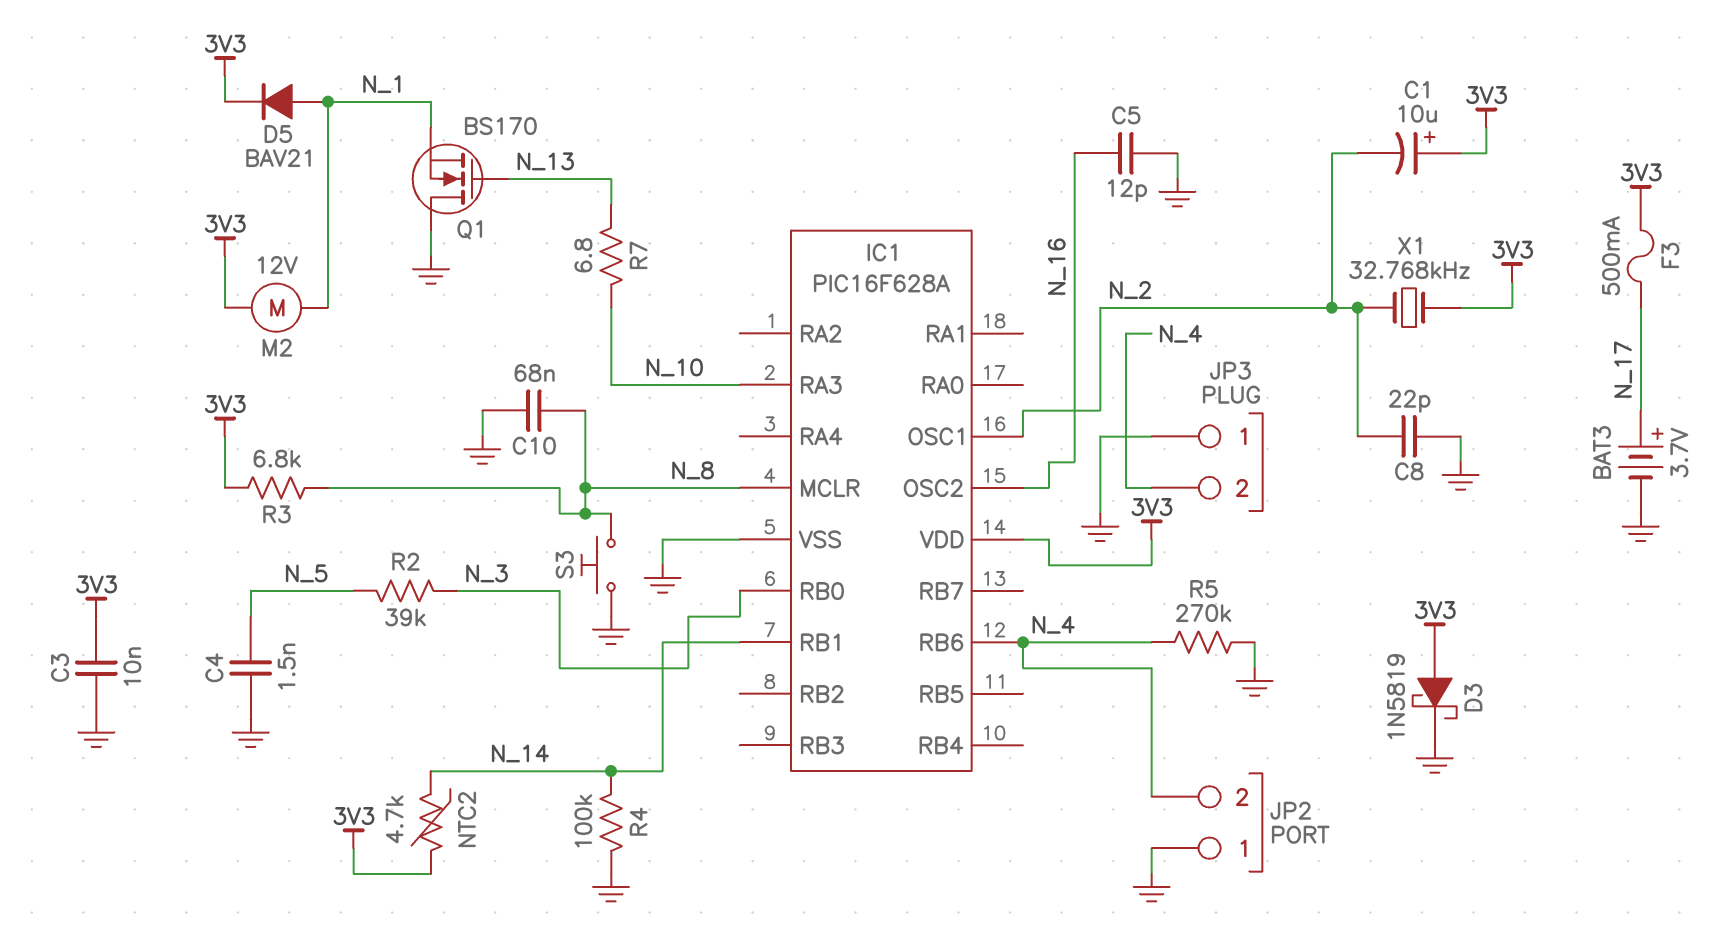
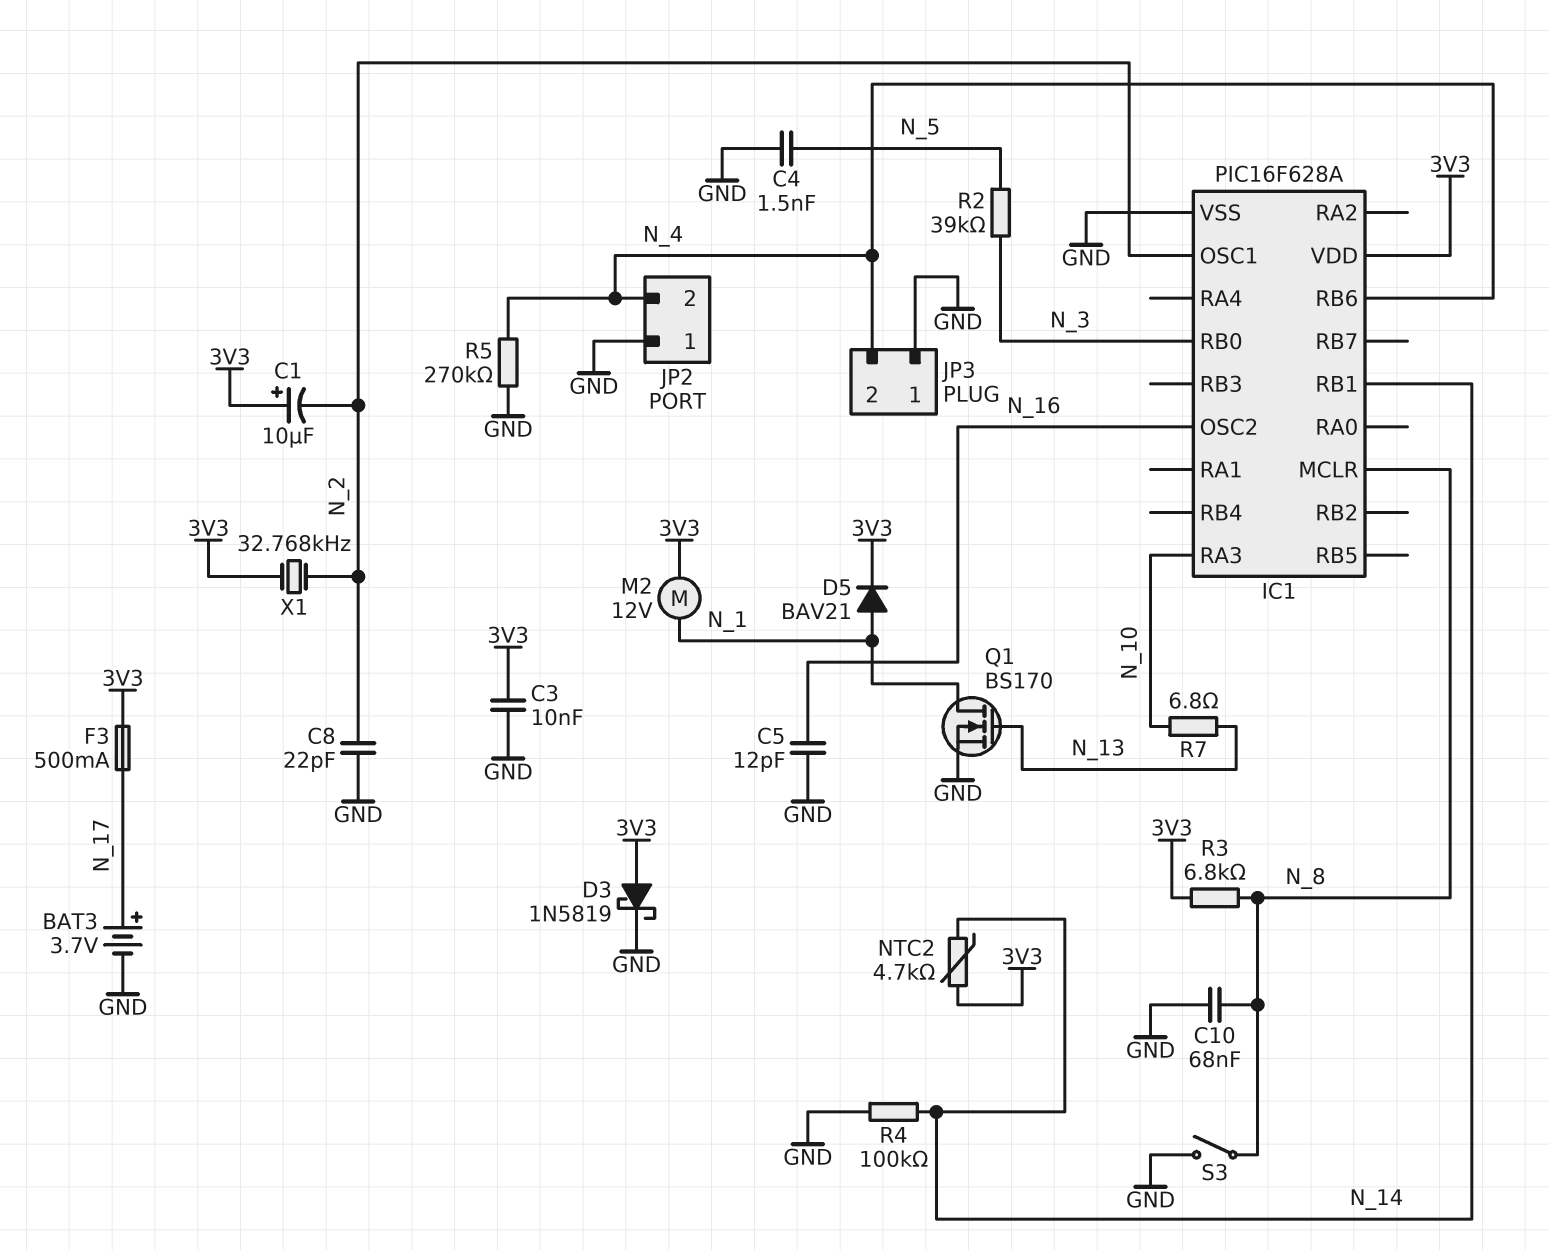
Q1: NMOS BS170 (G N_13, D GND, S N_1) -> NMOS BS170 (G N_13, D N_1, S GND)
S3: button (GND, N_8) -> switch (GND, N_8)

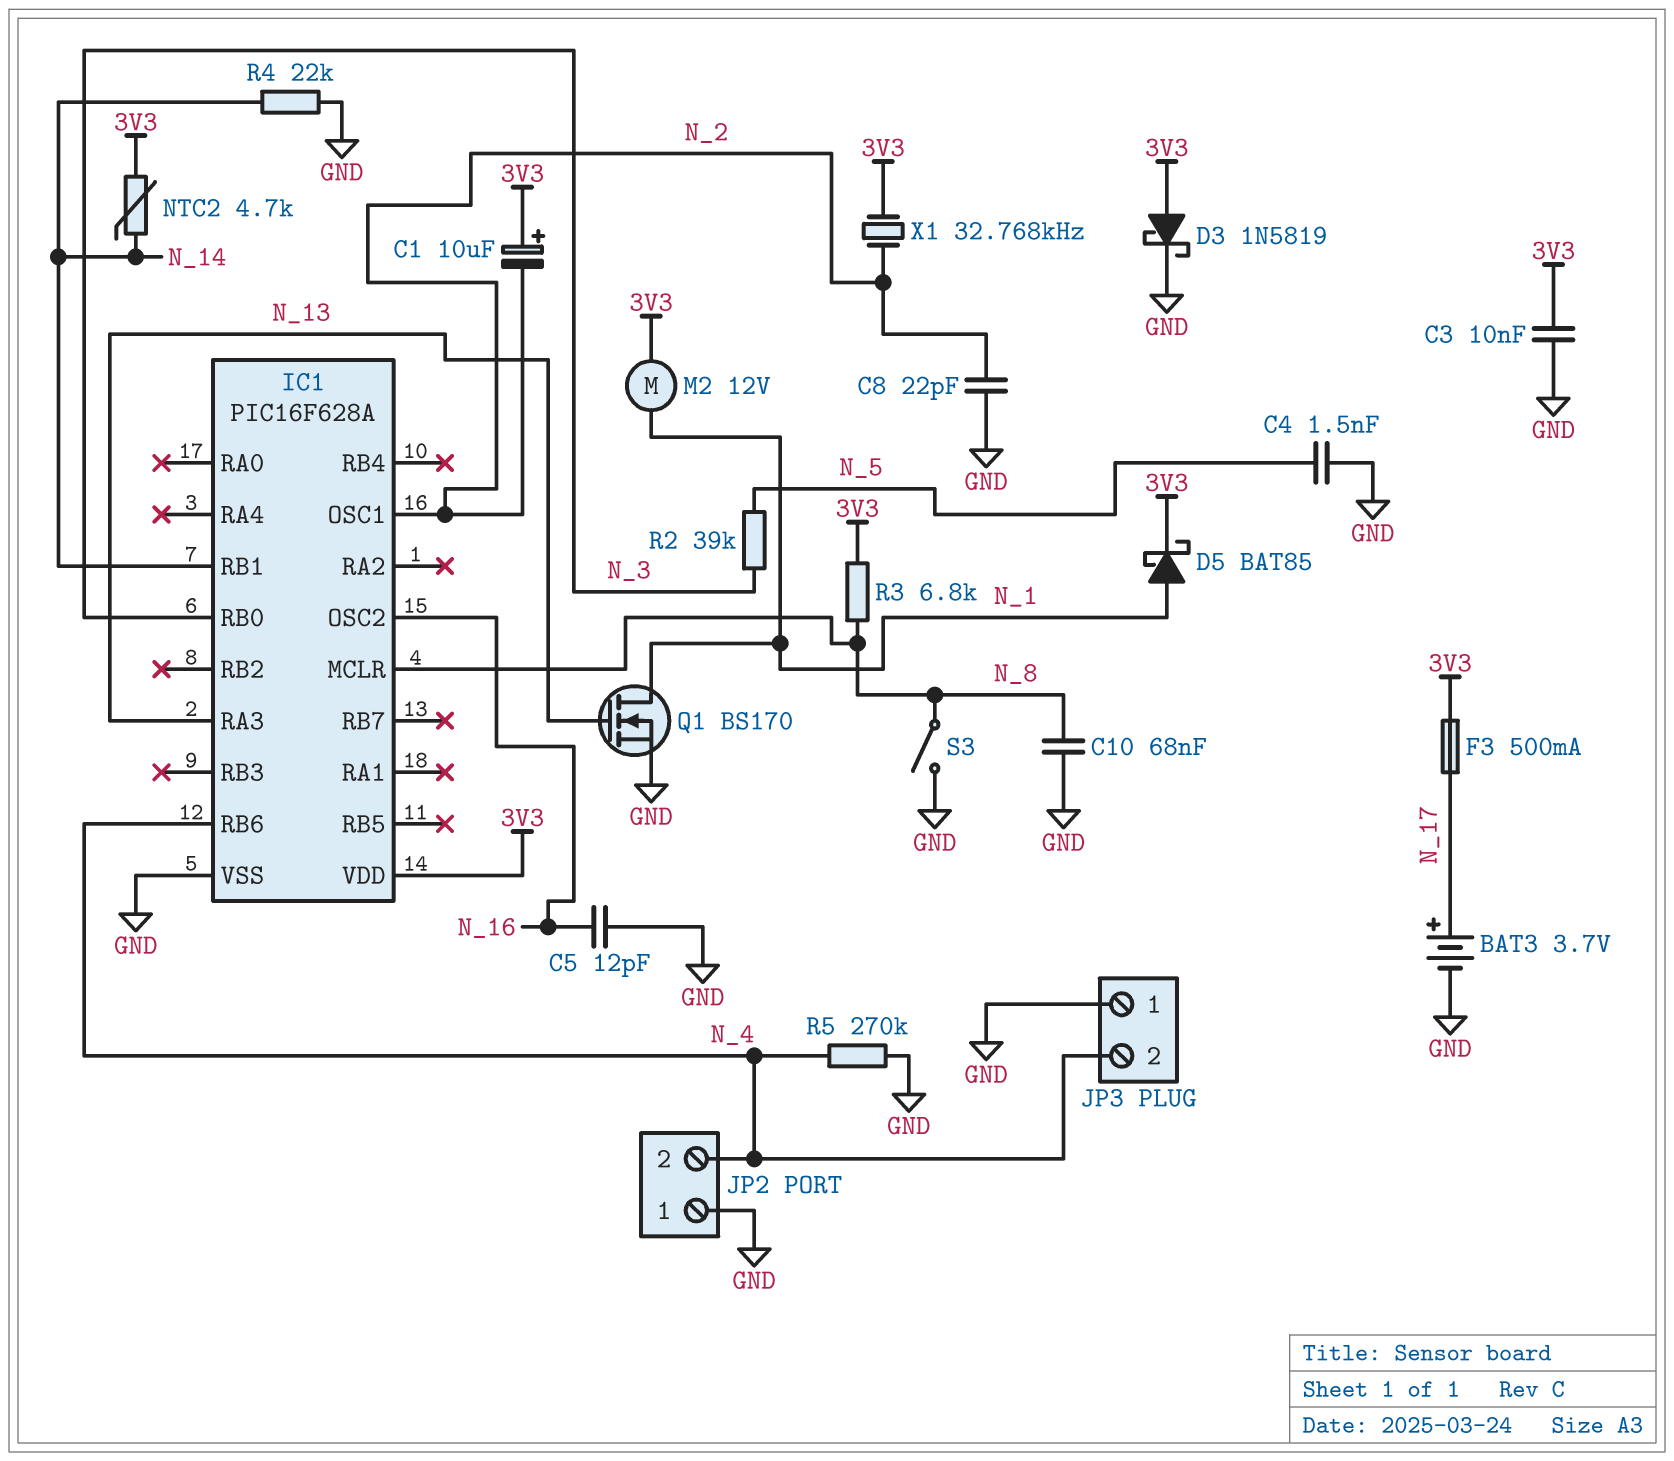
D5: diode BAV21 (A N_1, K 3V3) -> schottky BAT85 (A N_1, K 3V3)
IC1 pin RA3: N_10 -> N_13
R4: 100k (GND, N_14) -> 22k (GND, N_14)
R7: 6.8 (N_10, N_13) -> none

